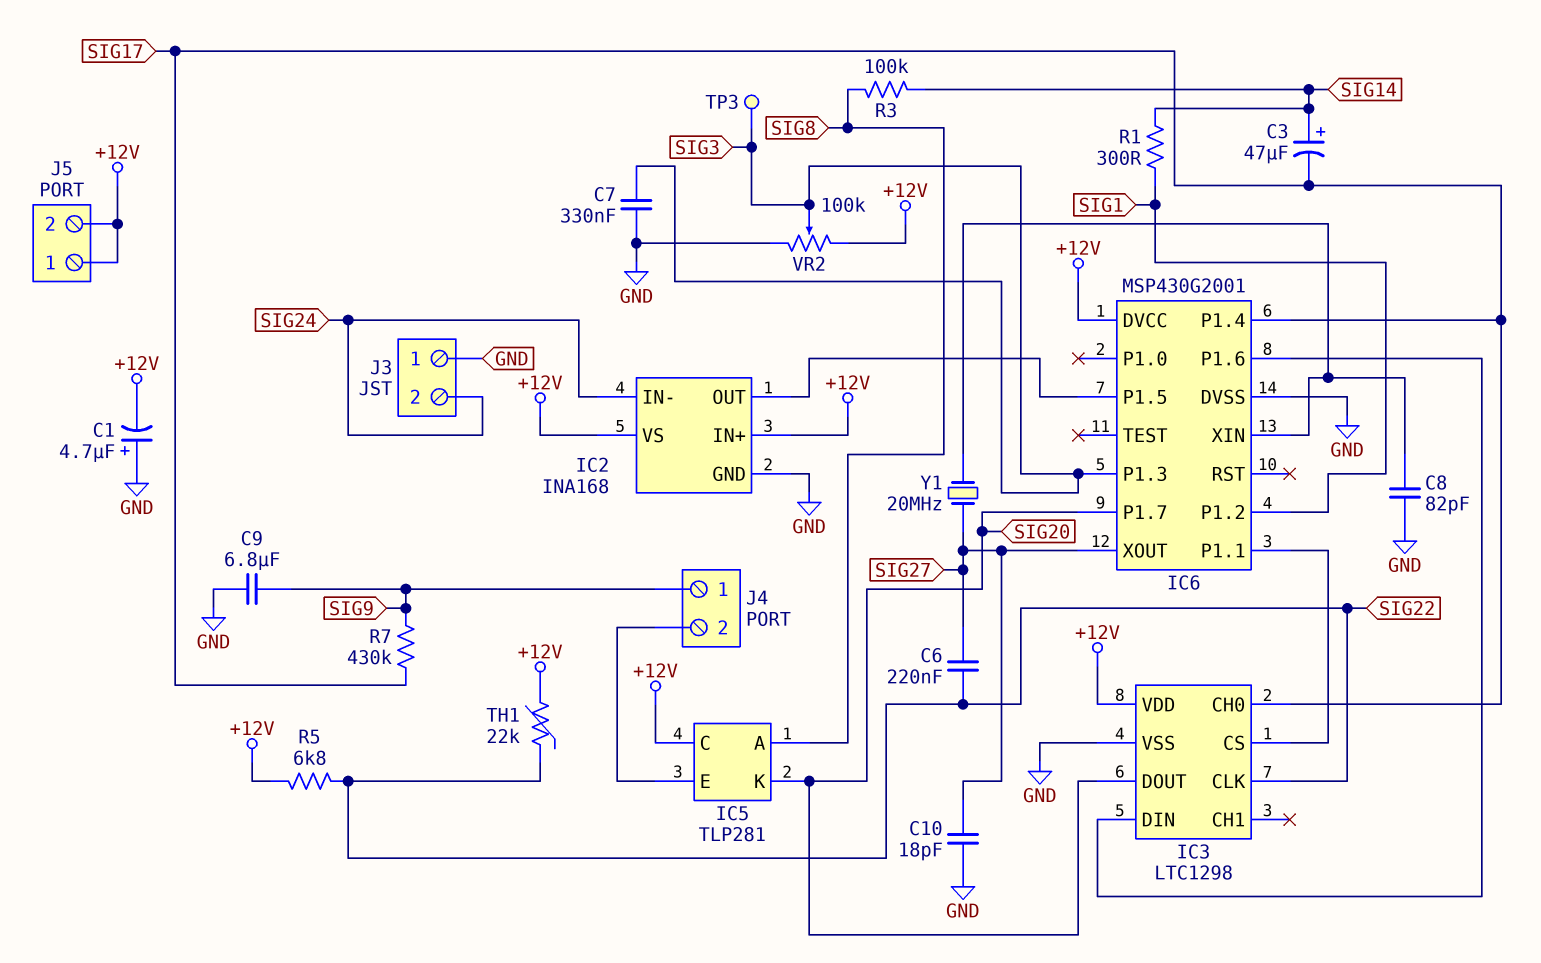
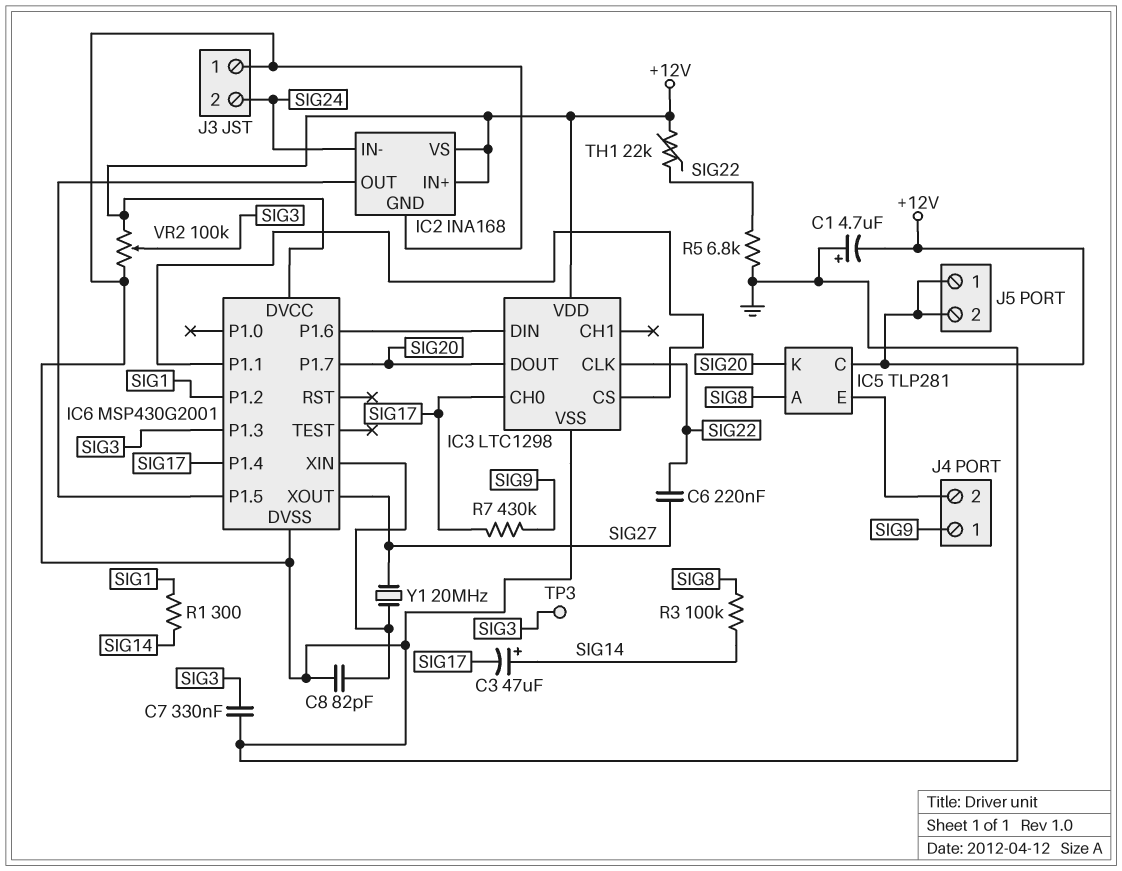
C9: 6.8uF (GND, SIG9) -> none
C10: 18pF (GND, SIG27) -> none
R5: 6.8k (+12V, SIG22) -> 6.8k (GND, SIG22)

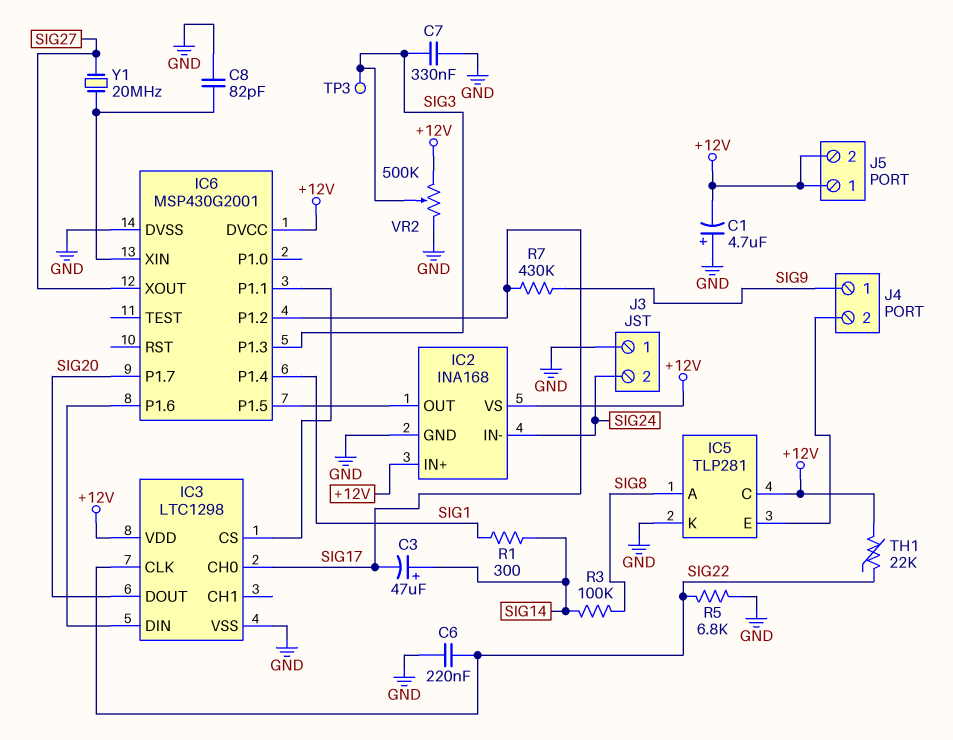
C6: 220nF (SIG22, SIG27) -> 220nF (GND, SIG22)
IC5 pin K: SIG20 -> GND
IC6 pin P1.2: SIG1 -> SIG17
IC6 pin P1.4: SIG17 -> SIG1
VR2: 100k (+12V, GND, wiper SIG3) -> 500k (+12V, GND, wiper SIG3)

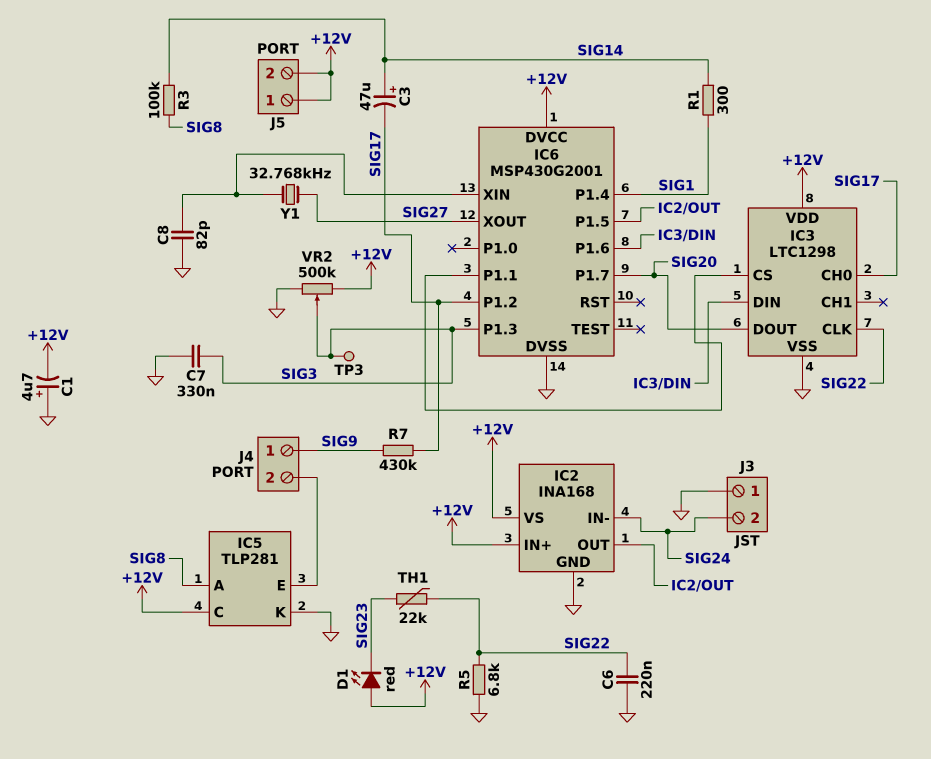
D1: none -> LED red (A +12V, K SIG23)
TH1: 22k (+12V, SIG22) -> 22k (SIG22, SIG23)
Y1: 20MHz (IC6/XIN, SIG27) -> 32.768kHz (IC6/XIN, SIG27)

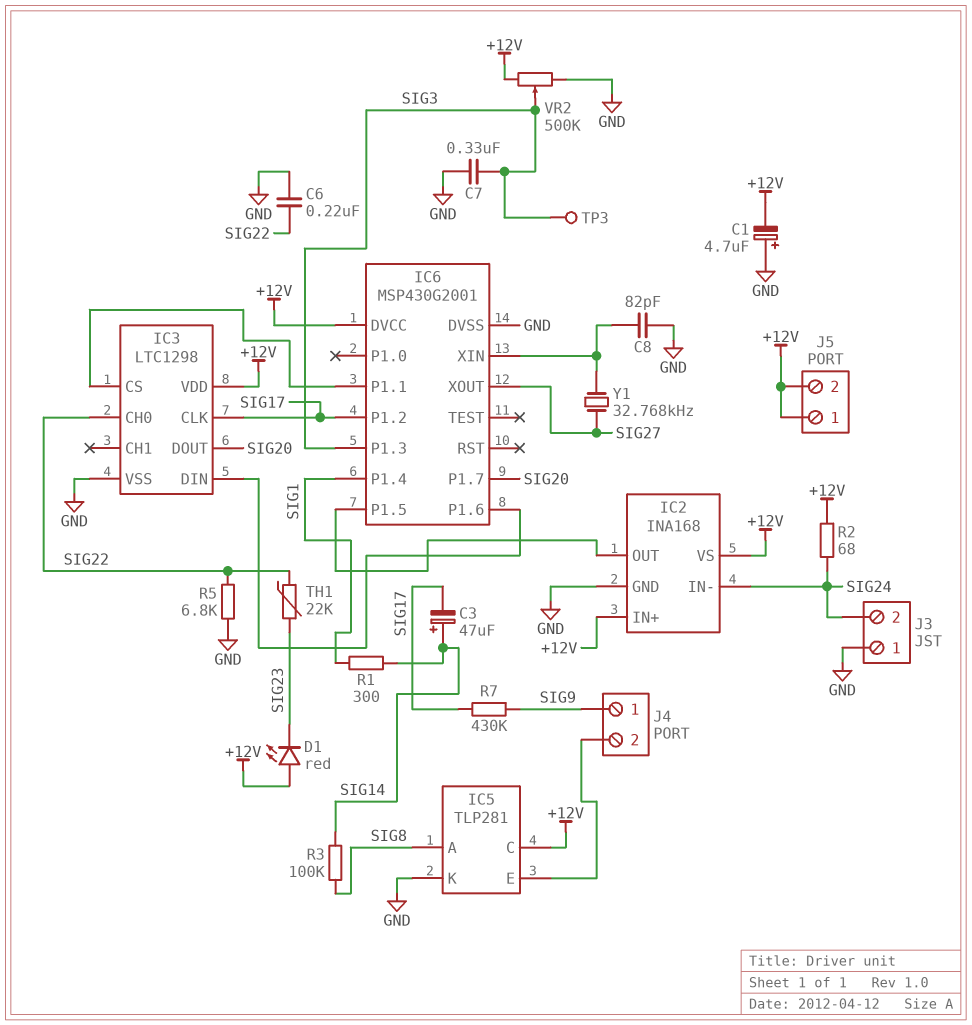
IC3 pin CH0: SIG17 -> SIG22
IC3 pin CLK: SIG22 -> SIG17
R2: none -> 68 (+12V, SIG24)

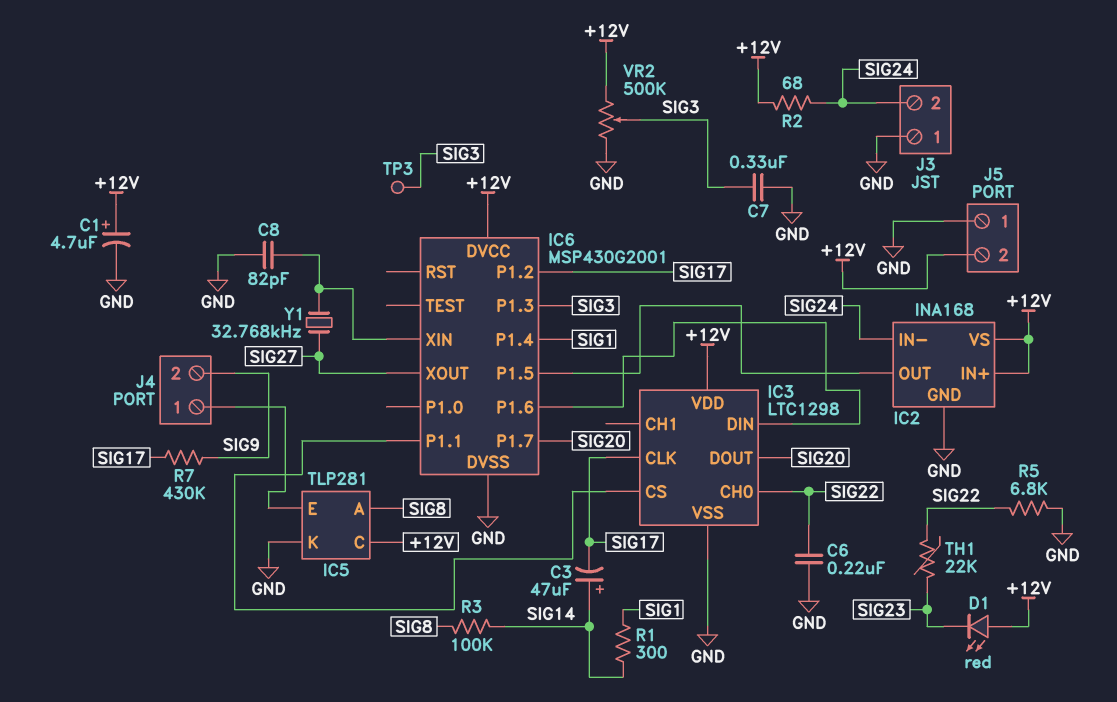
C1: 4.7uF (plus GND, minus +12V) -> 4.7uF (plus +12V, minus GND)
J4 pin 1: SIG9 -> IC5/E
J4 pin 2: IC5/E -> SIG9
J5 pin 1: +12V -> GND

